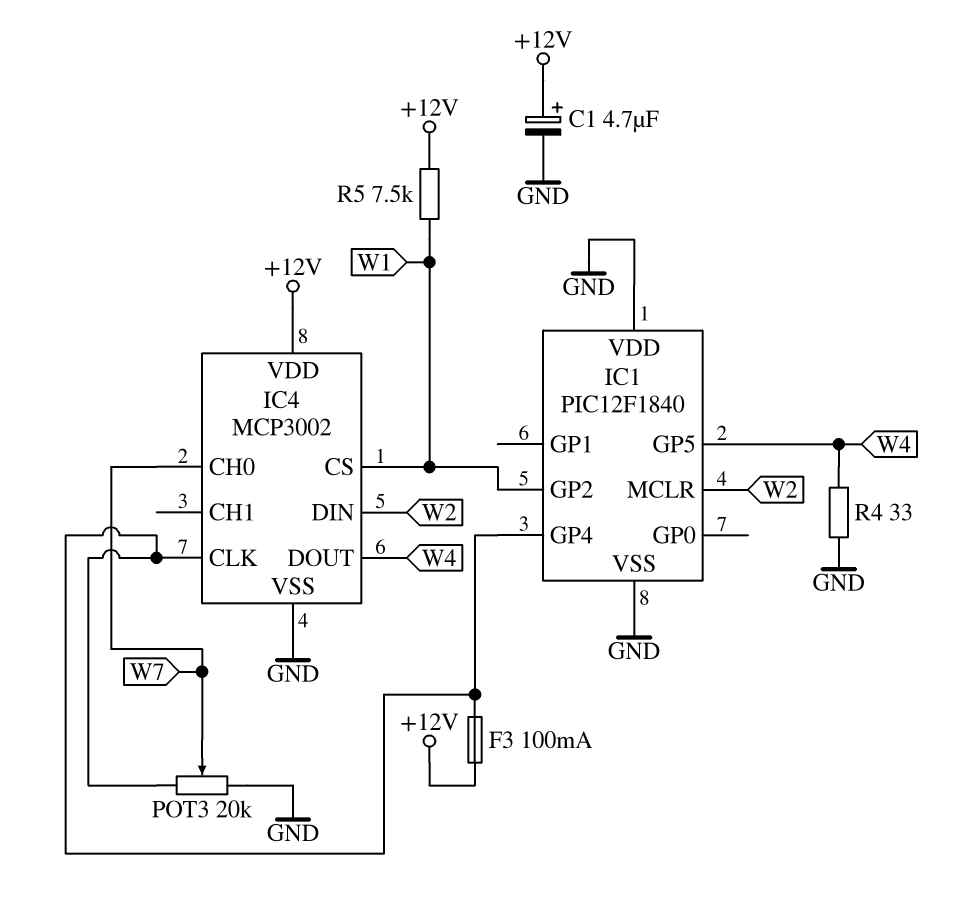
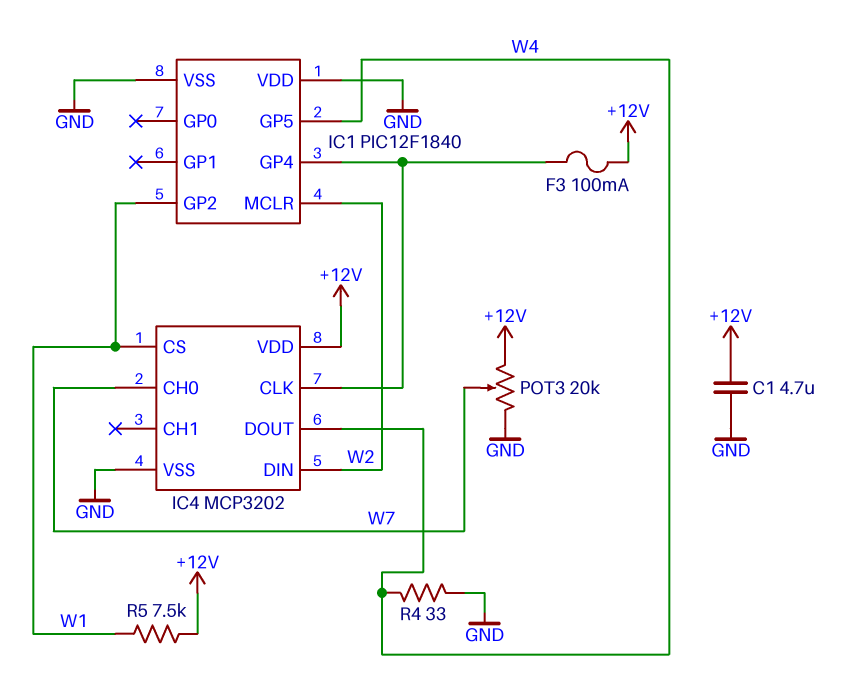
C1: 4.7uF (plus +12V, minus GND) -> 4.7uF (+12V, GND)
IC4: MCP3002 -> MCP3202
POT3: 20k (GND, IC1/GP4, wiper W7) -> 20k (+12V, GND, wiper W7)

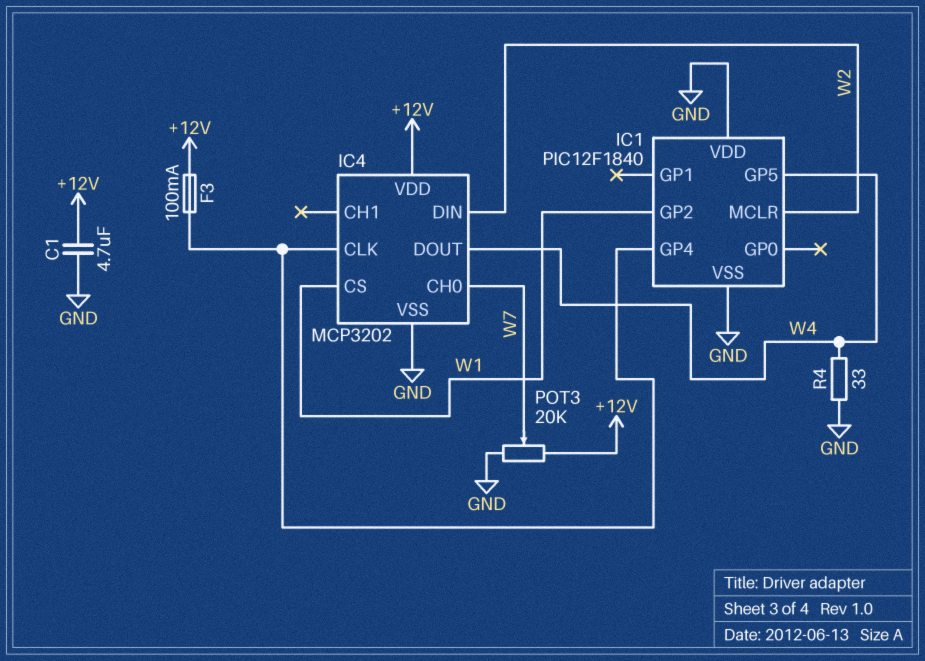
R5: 7.5k (+12V, W1) -> none

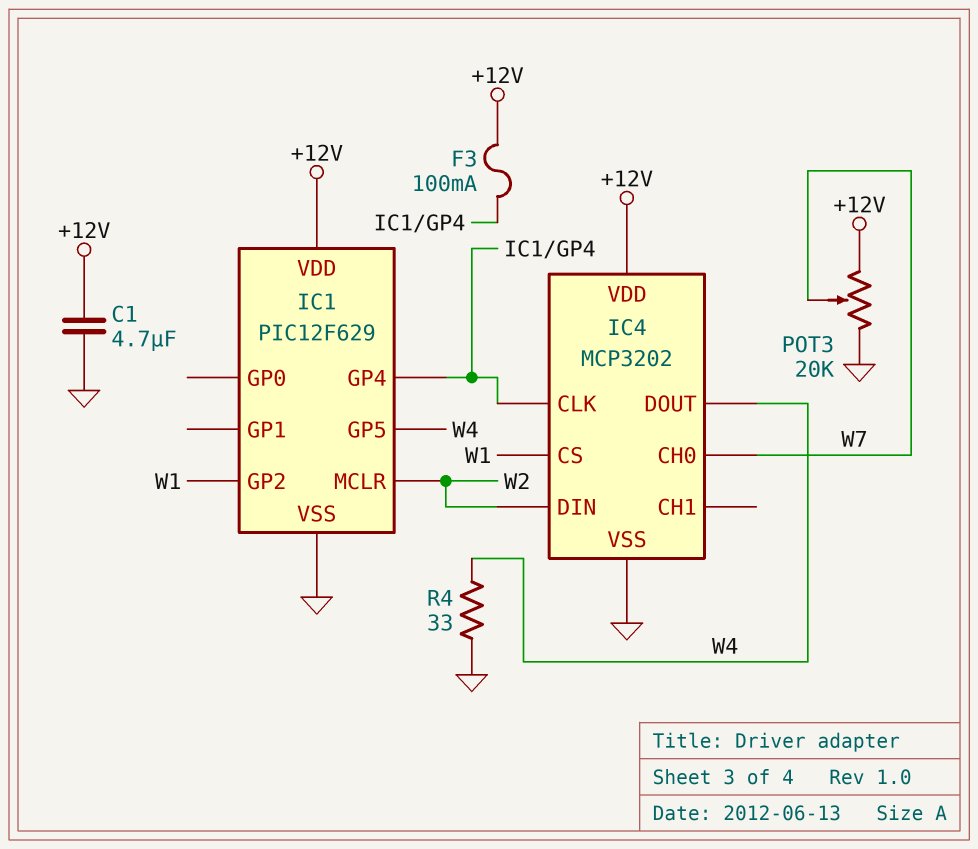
IC1: PIC12F1840 -> PIC12F629
IC1 pin VDD: GND -> +12V

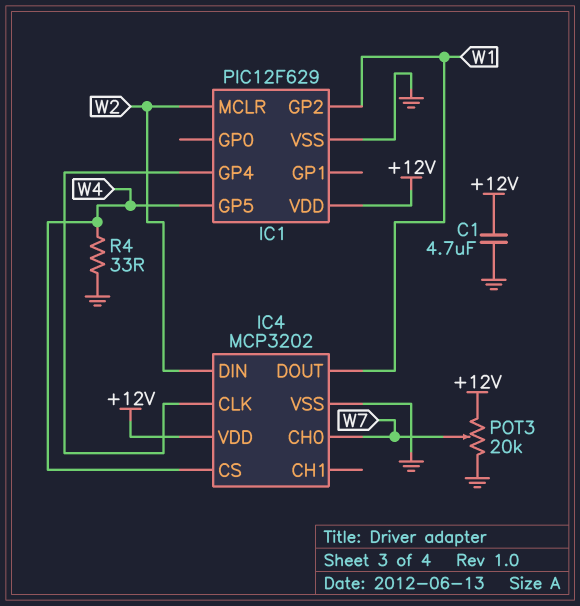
F3: 100mA (+12V, IC1/GP4) -> none
IC4 pin CS: W1 -> W4
IC4 pin DOUT: W4 -> W1

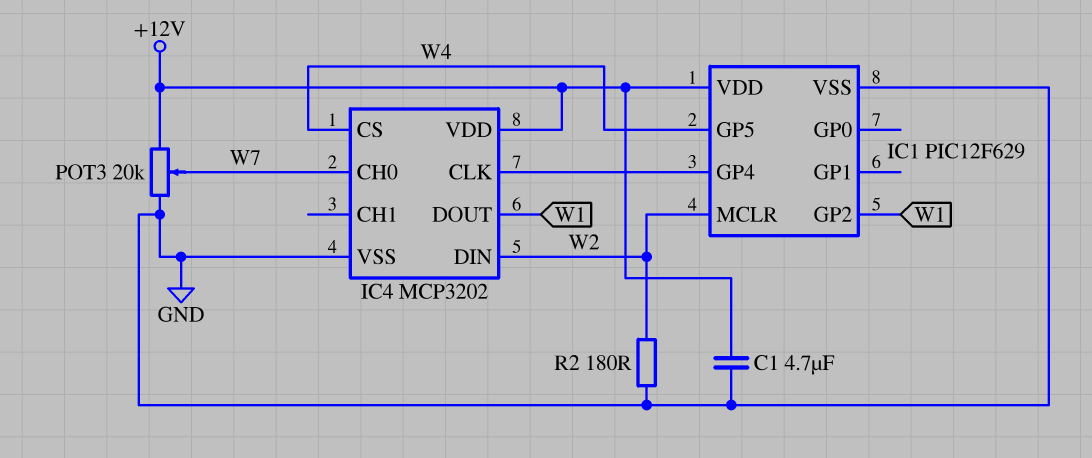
R2: none -> 180 (GND, W2)
R4: 33 (GND, W4) -> none

